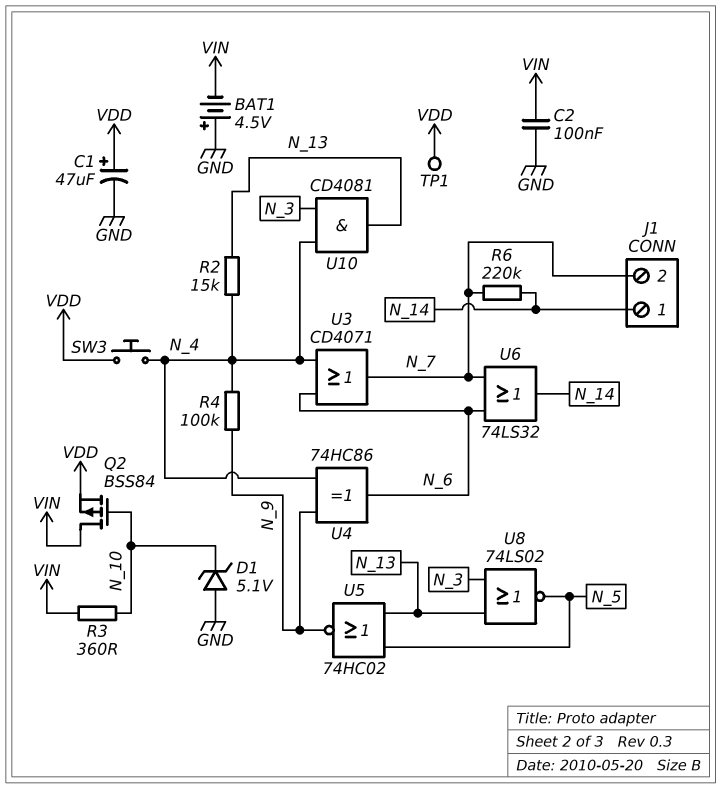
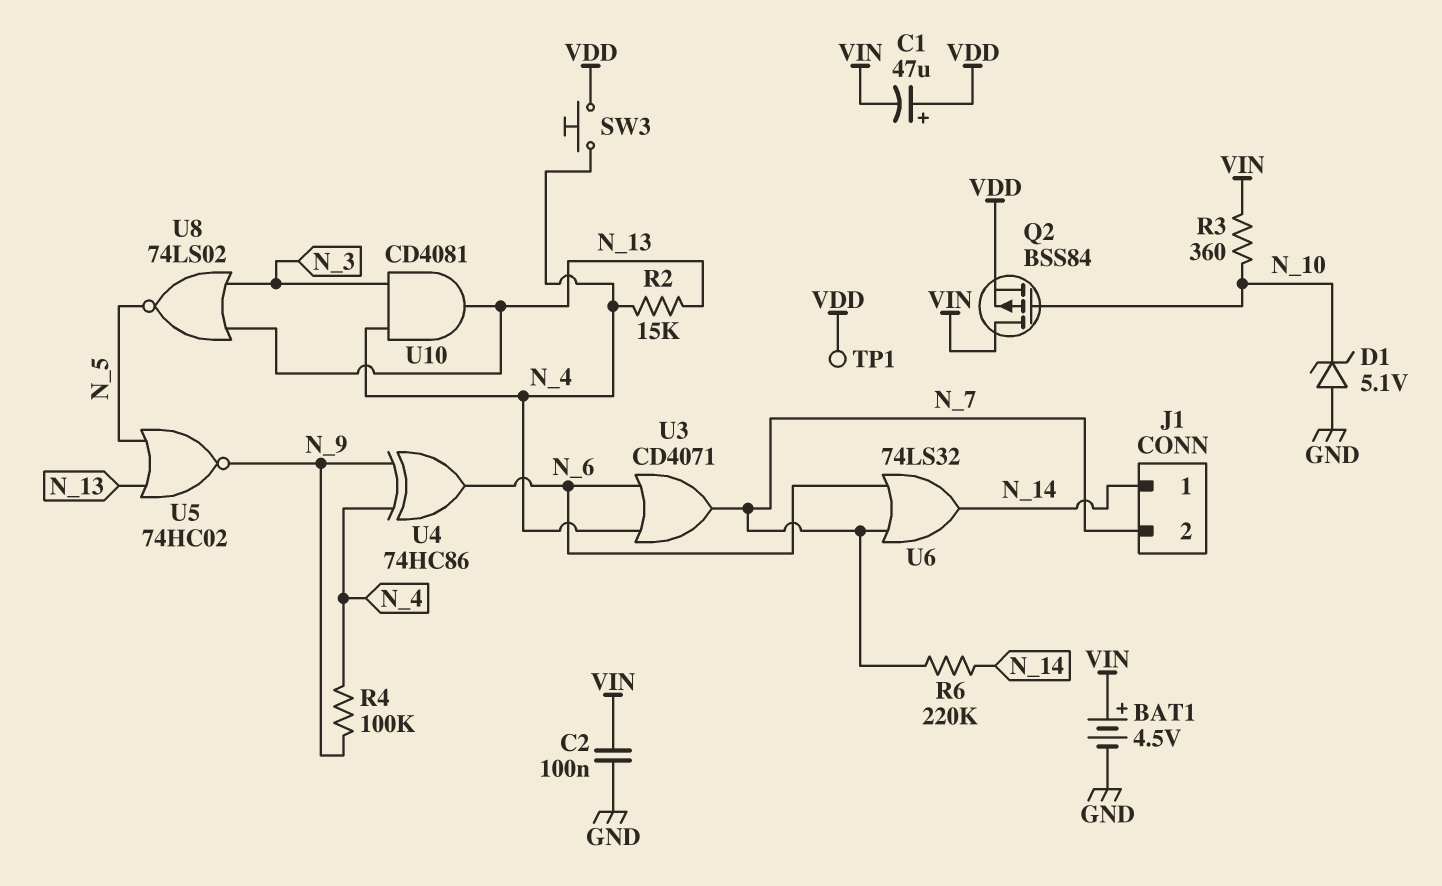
BAT1: 4.5V (plus GND, minus VIN) -> 4.5V (plus VIN, minus GND)
C1: 47uF (plus VDD, minus GND) -> 47uF (plus VDD, minus VIN)

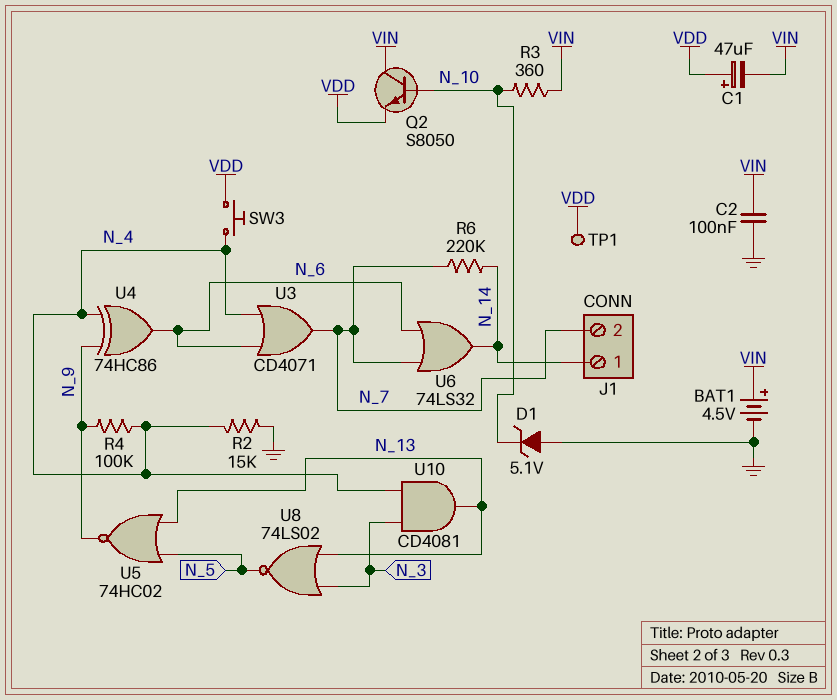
Q2: PMOS BSS84 (G N_10, D VIN, S VDD) -> NPN S8050 (B N_10, C VIN, E VDD)
R2: 15k (N_4, N_13) -> 15k (GND, N_4)

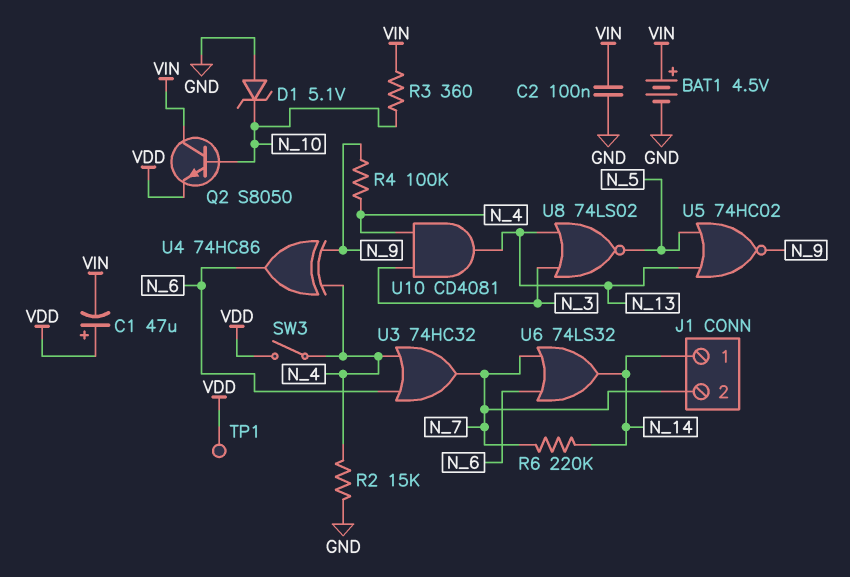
SW3: button (N_4, VDD) -> switch (N_4, VDD)
U3: OR CD4071 (in N_4, in N_6, out N_7) -> OR 74HC32 (in N_4, in N_6, out N_7)

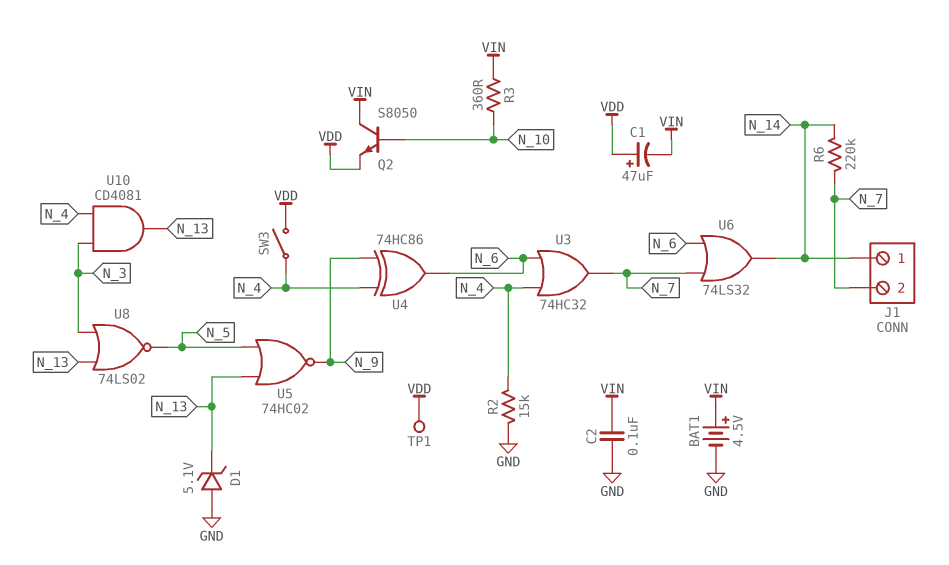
D1: zener 5.1V (A GND, K N_10) -> zener 5.1V (A GND, K N_13)
R4: 100k (N_4, N_9) -> none

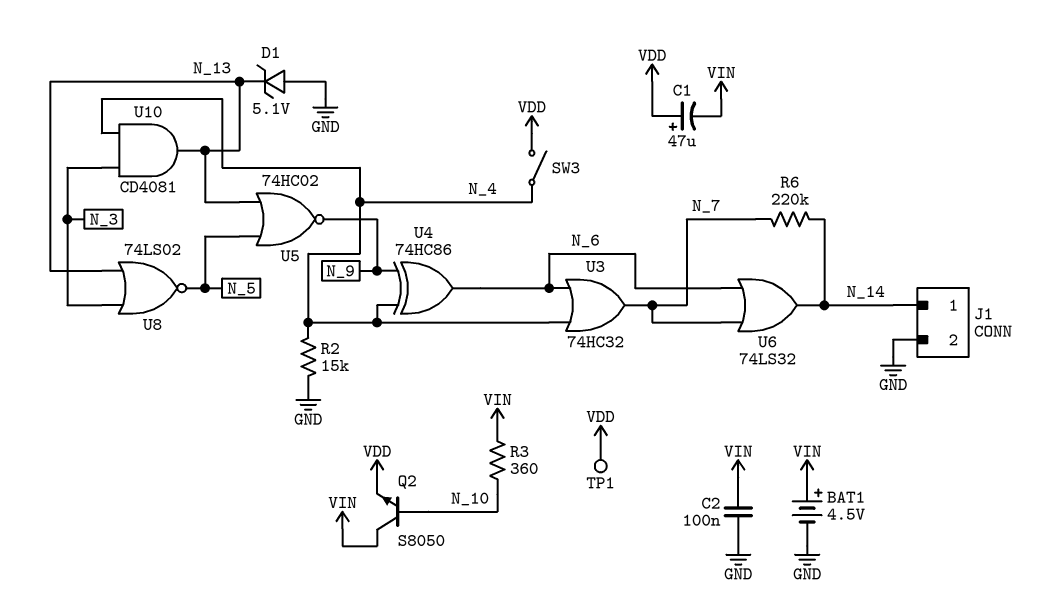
J1 pin 2: N_7 -> GND

